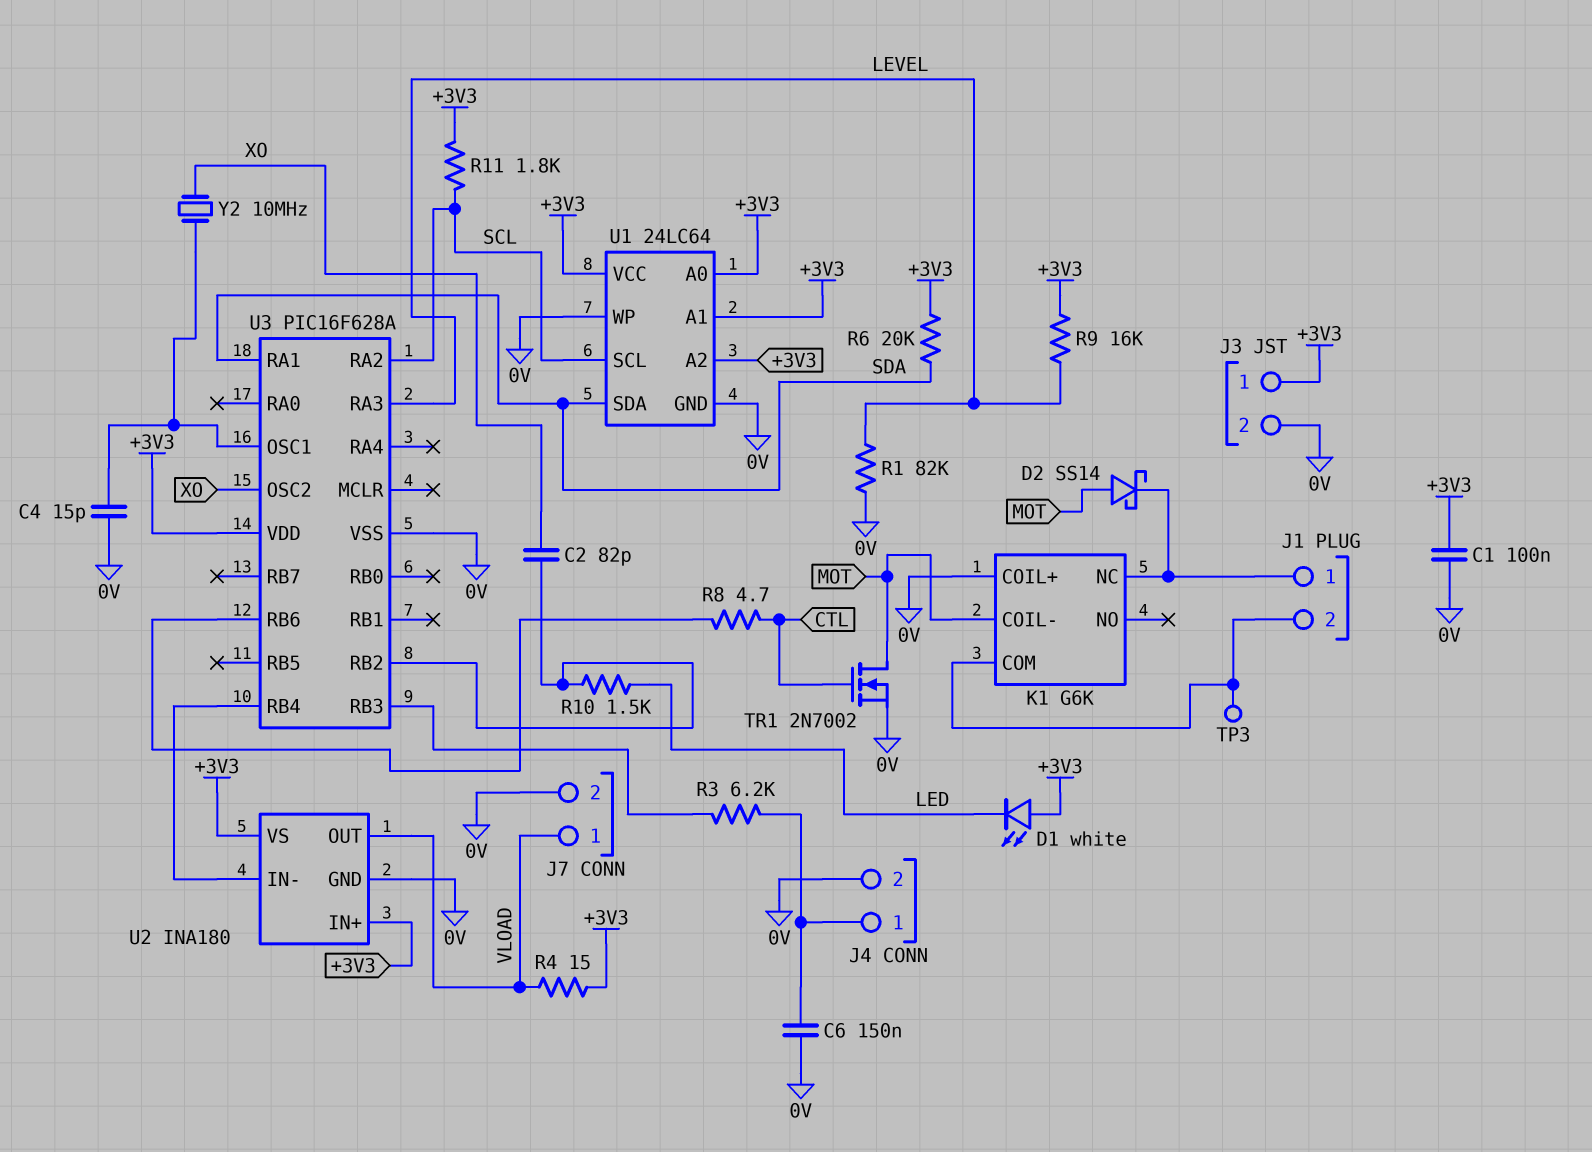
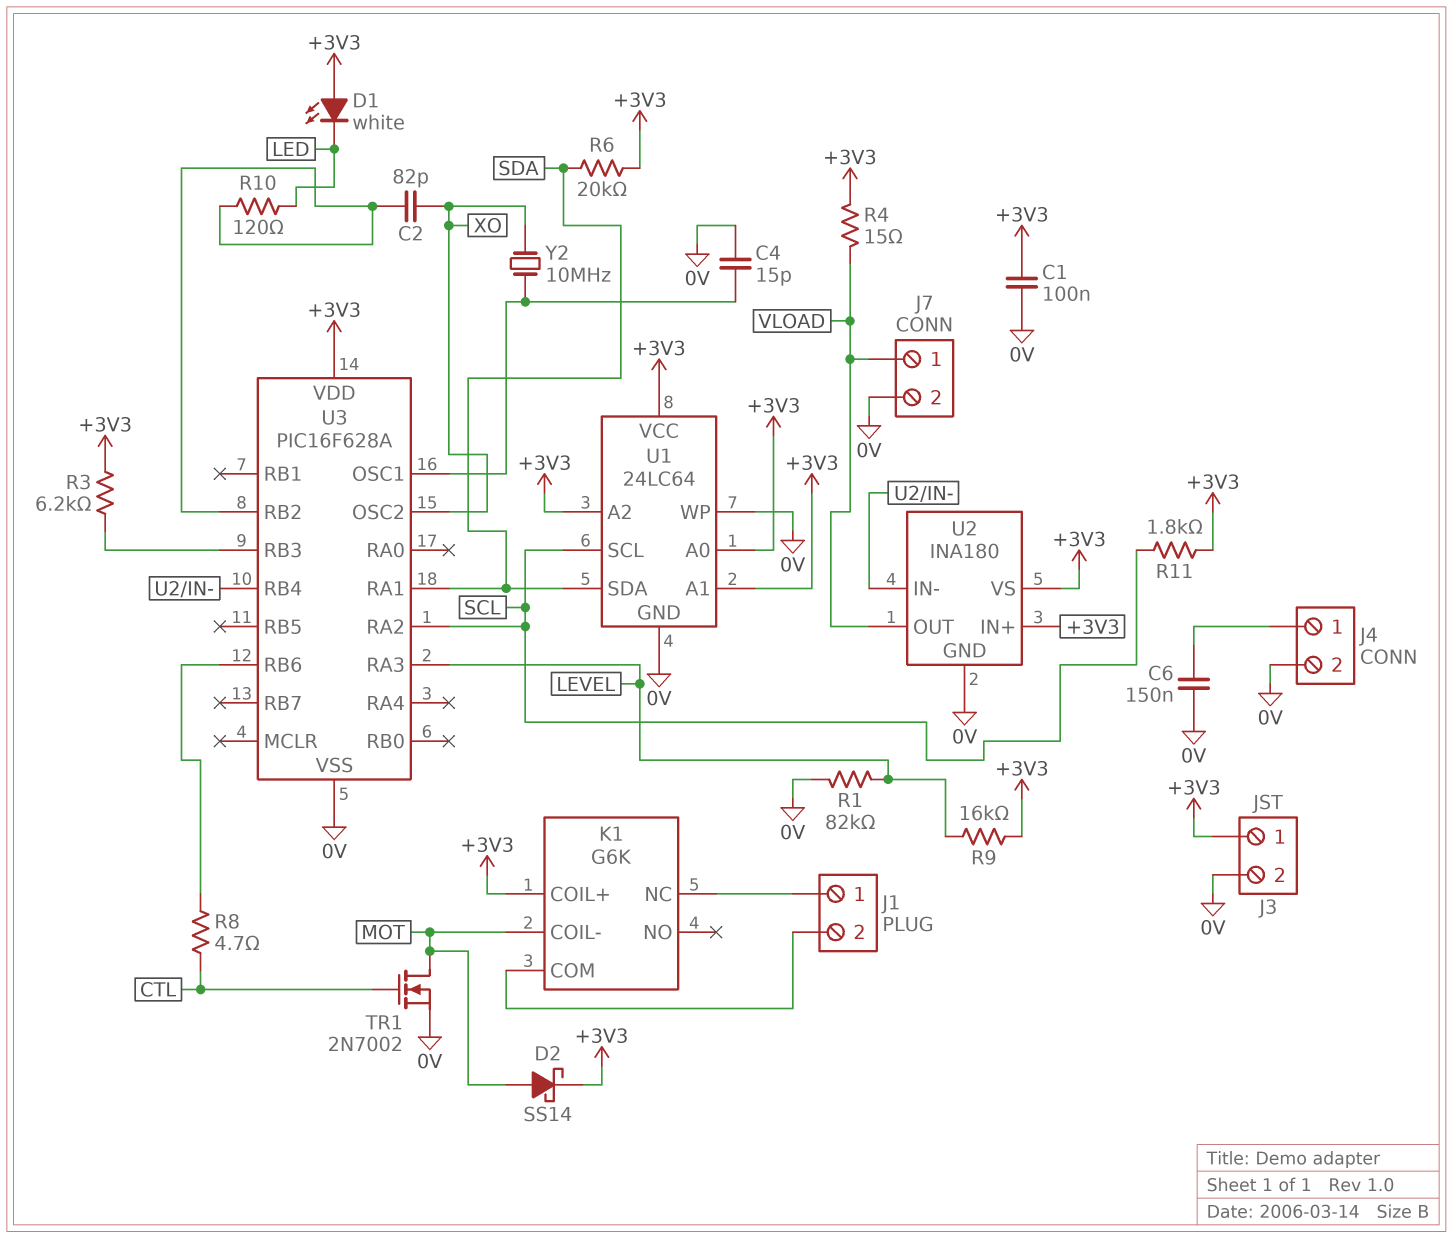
D2: schottky SS14 (A MOT, K J1/1) -> schottky SS14 (A MOT, K +3V3)
K1 pin COIL+: 0V -> +3V3
R3: 6.2k (J4/1, U3/RB3) -> 6.2k (+3V3, U3/RB3)
R10: 1.5k (LED, U3/RB2) -> 120 (LED, U3/RB2)
TP3: test point (J1/2) -> none

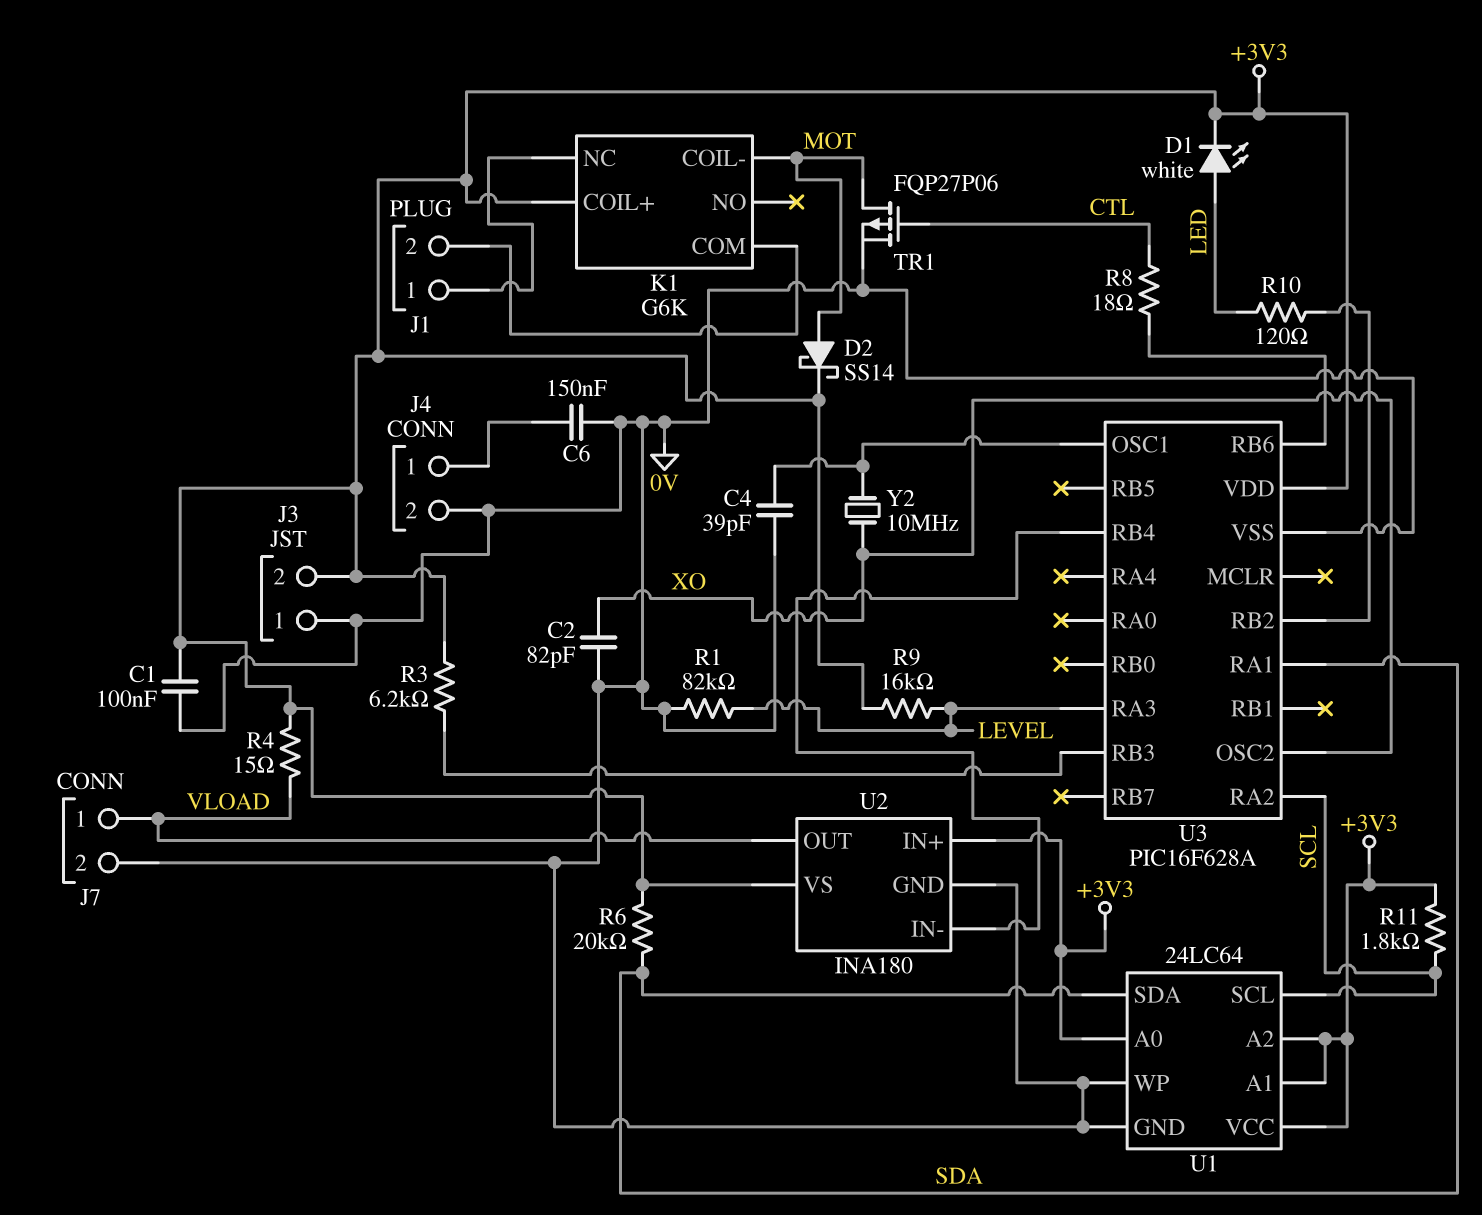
C2: 82pF (U3/RB2, XO) -> 82pF (0V, XO)
C4: 15pF (0V, U3/OSC1) -> 39pF (0V, U3/OSC1)
D1: LED white (A +3V3, K LED) -> LED white (A LED, K +3V3)
J3 pin 1: +3V3 -> 0V
J3 pin 2: 0V -> +3V3
R8: 4.7 (CTL, U3/RB6) -> 18 (CTL, U3/RB6)
TR1: NMOS 2N7002 (G CTL, D MOT, S 0V) -> PMOS FQP27P06 (G CTL, D MOT, S 0V)

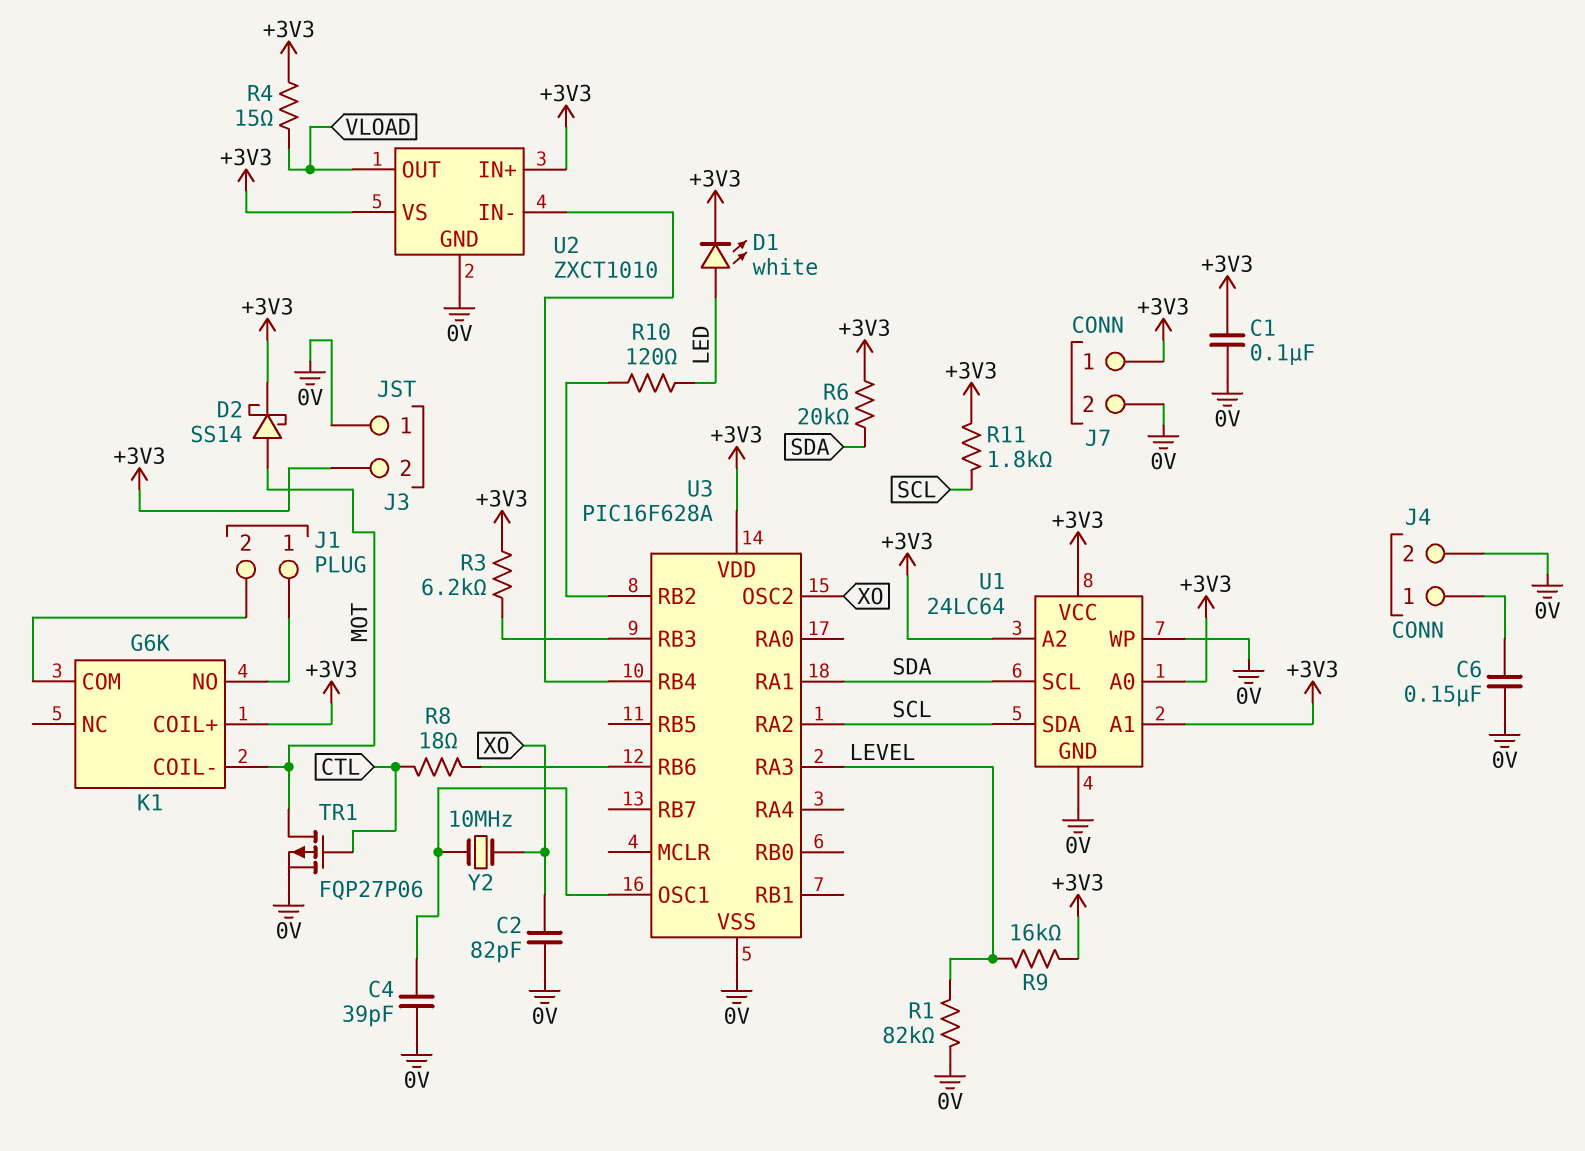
J7 pin 1: VLOAD -> +3V3
K1 pin NC: J1/1 -> none
K1 pin NO: none -> J1/1
U1 pin SCL: SCL -> SDA
U1 pin SDA: SDA -> SCL
U2: INA180 -> ZXCT1010

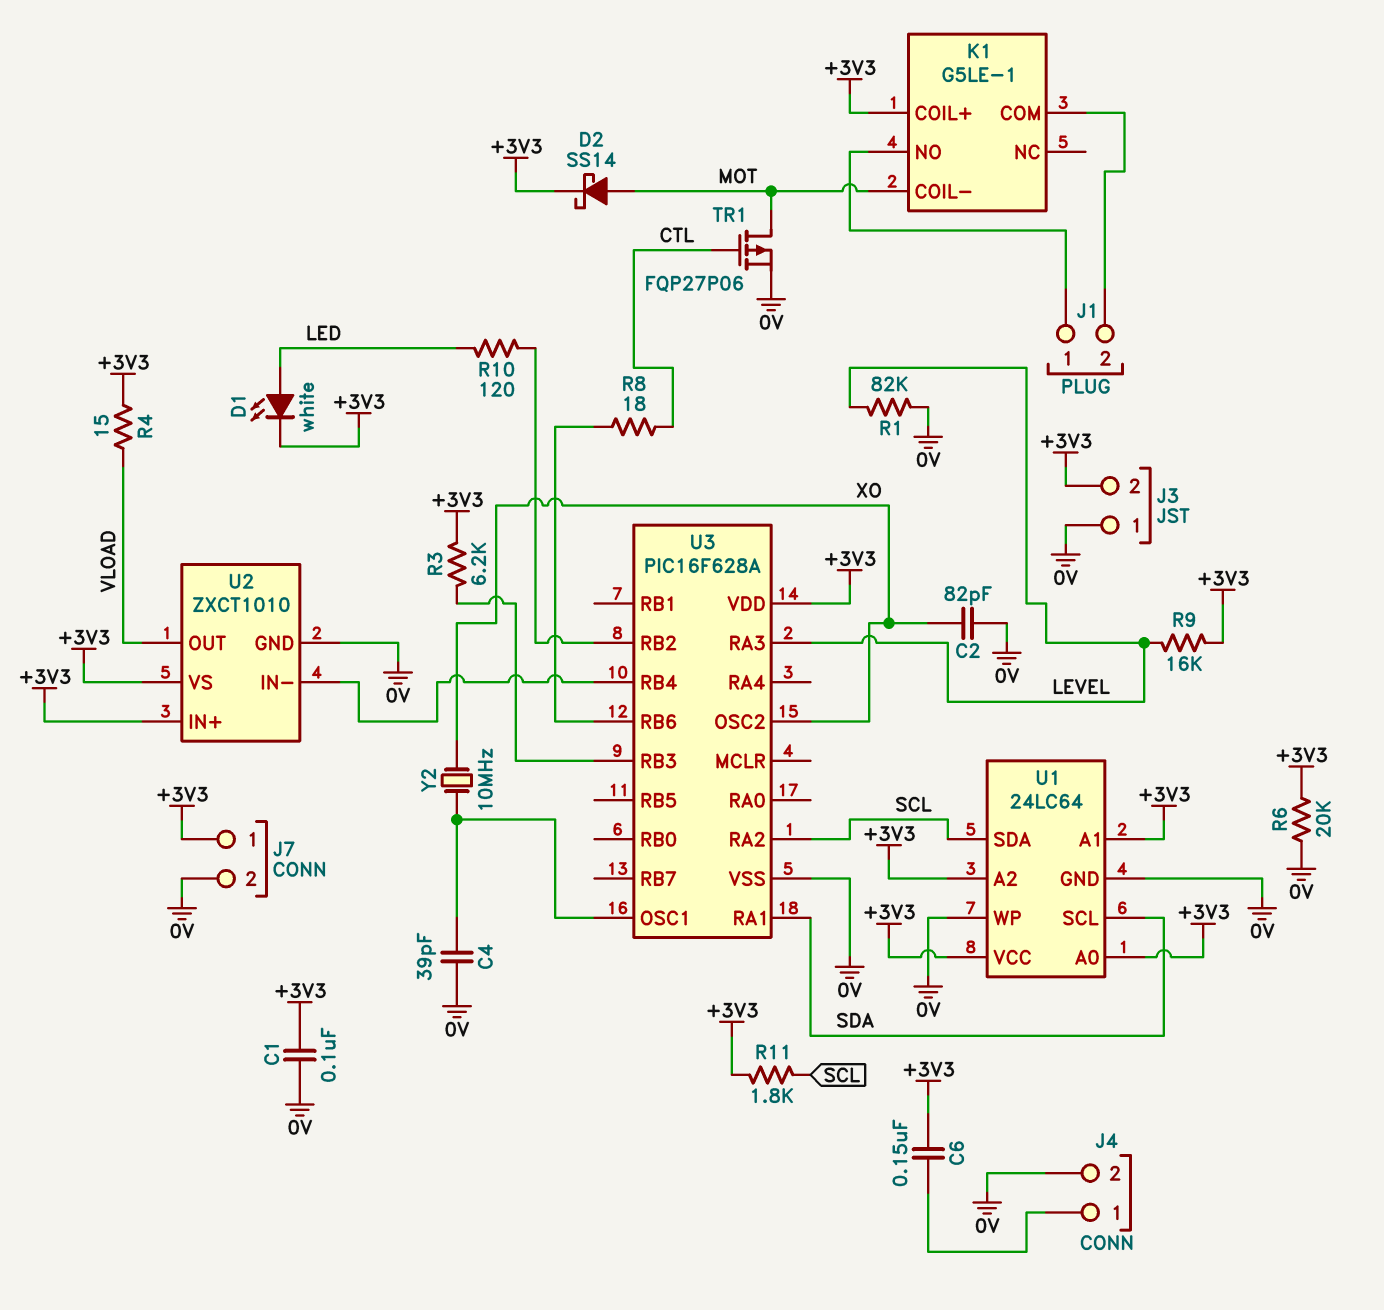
C6: 150nF (0V, J4/1) -> 150nF (+3V3, J4/1)
K1: G6K -> G5LE-1
R6: 20k (+3V3, SDA) -> 20k (+3V3, 0V)

